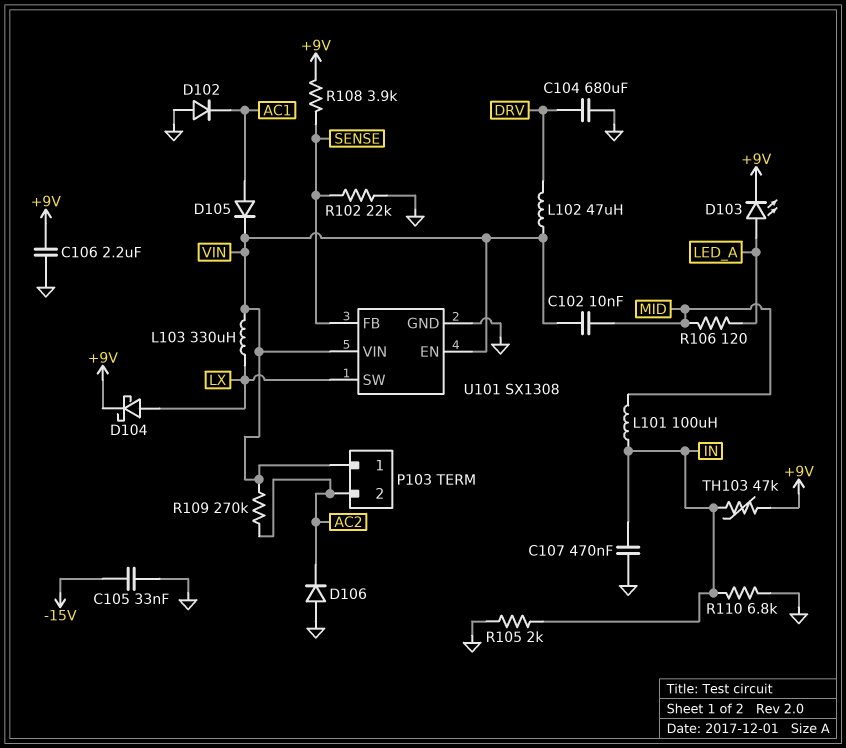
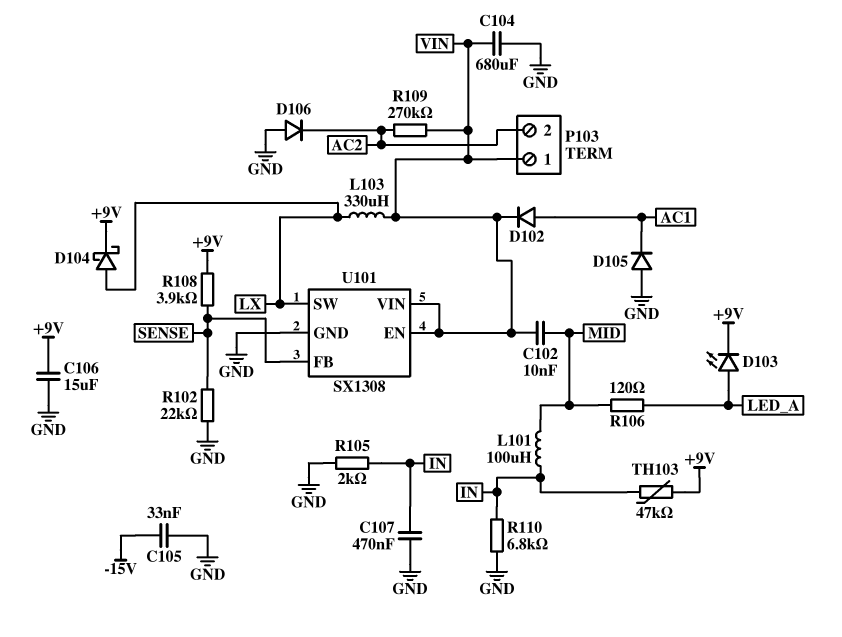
C104: 680uF (DRV, GND) -> 680uF (GND, VIN)
C106: 2.2uF (+9V, GND) -> 15uF (+9V, GND)
D102: diode (A GND, K AC1) -> diode (A AC1, K VIN)
D105: diode (A AC1, K VIN) -> diode (A GND, K AC1)
L102: 47uH (DRV, VIN) -> none

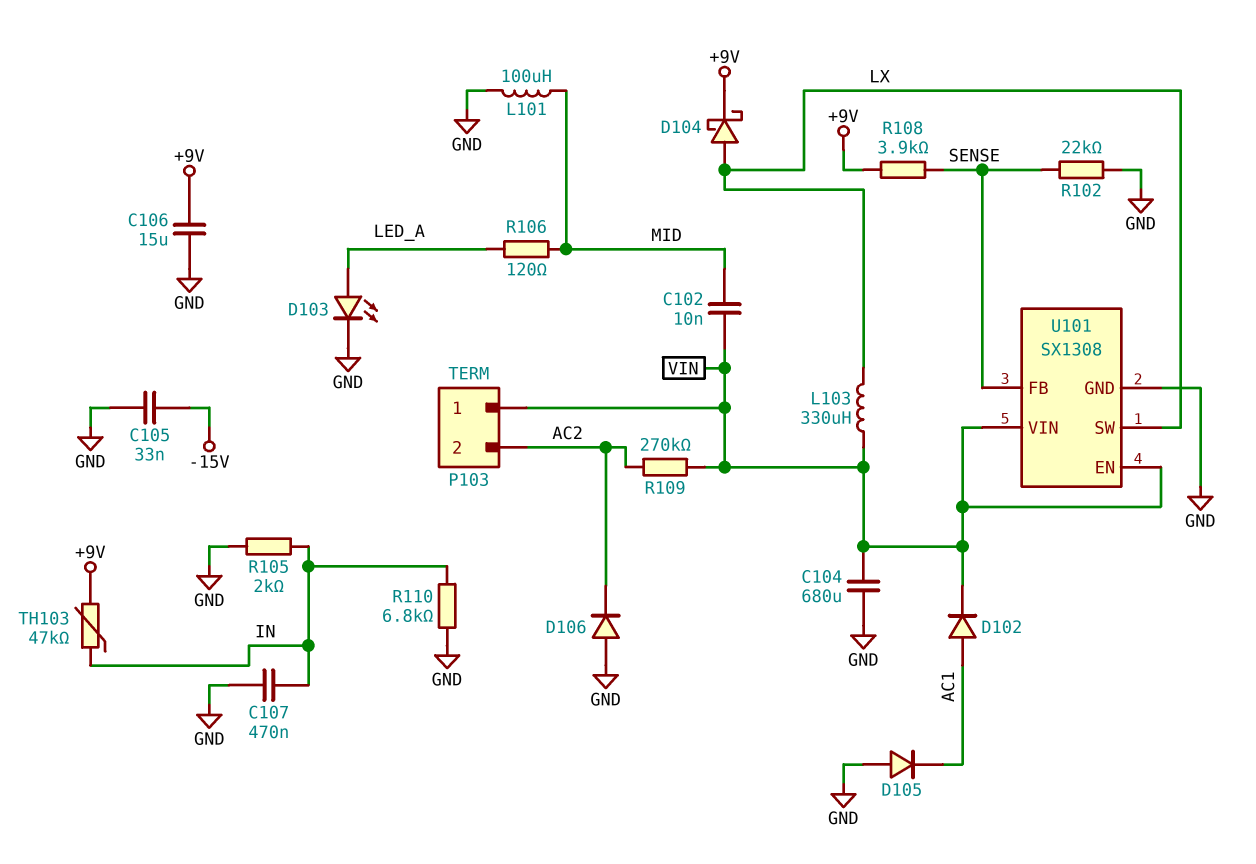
D103: LED (A LED_A, K +9V) -> LED (A LED_A, K GND)
L101: 100uH (IN, MID) -> 100uH (GND, MID)

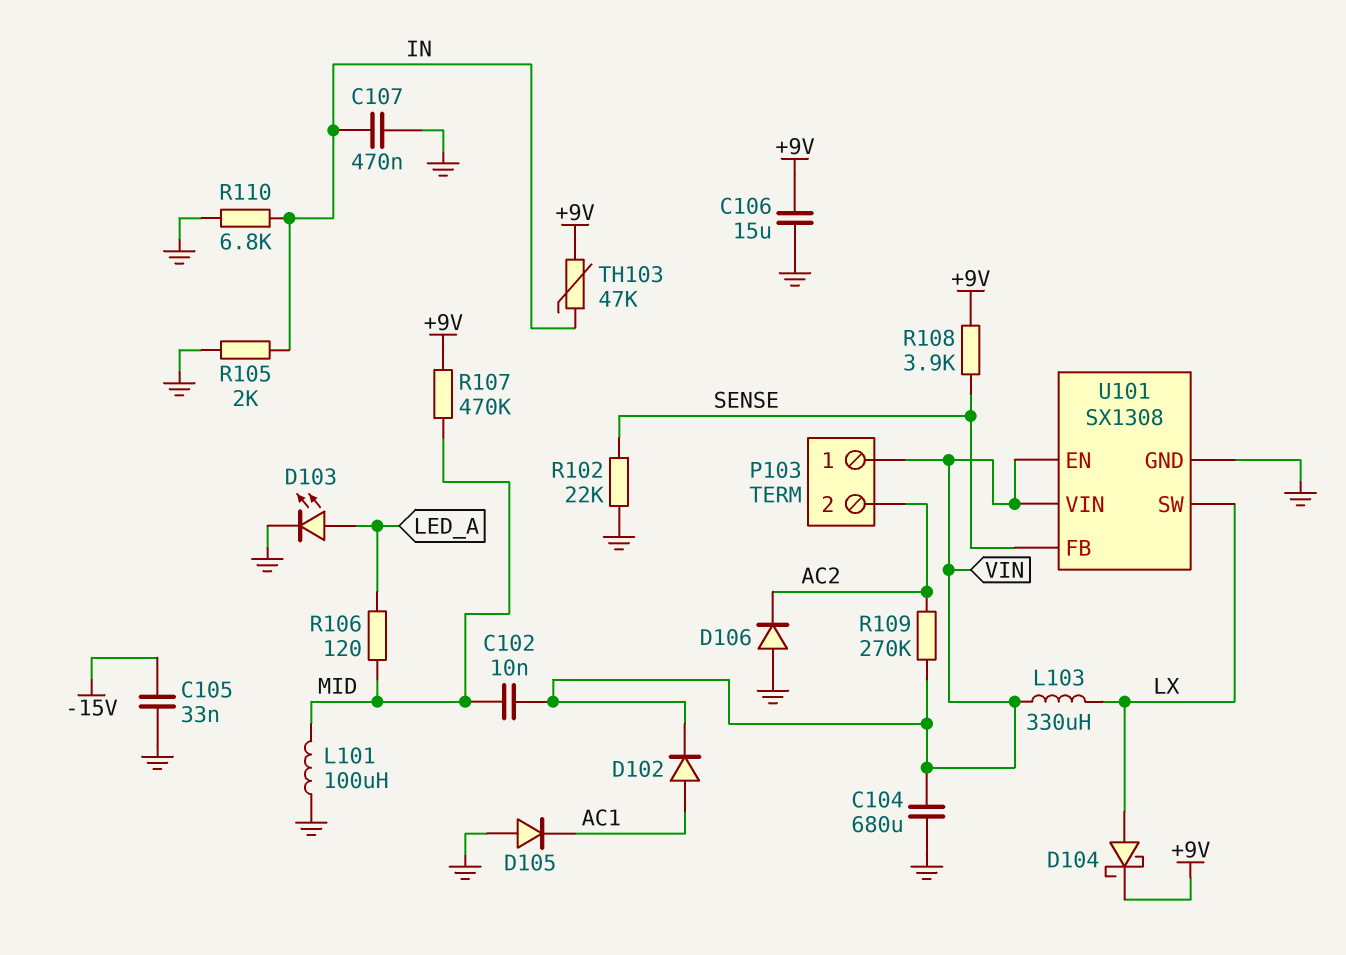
R107: none -> 470k (+9V, MID)

